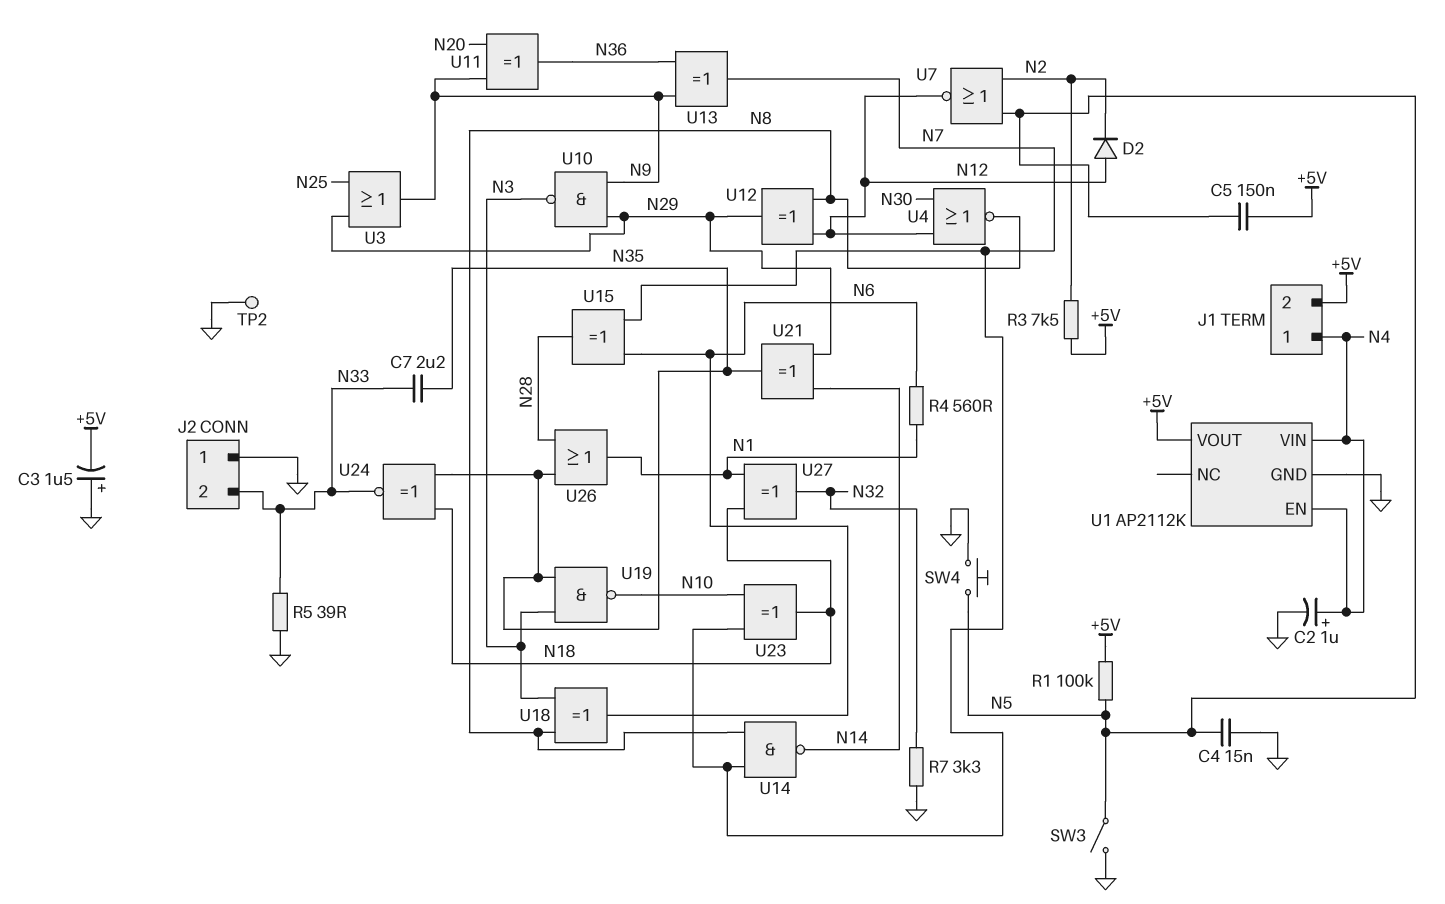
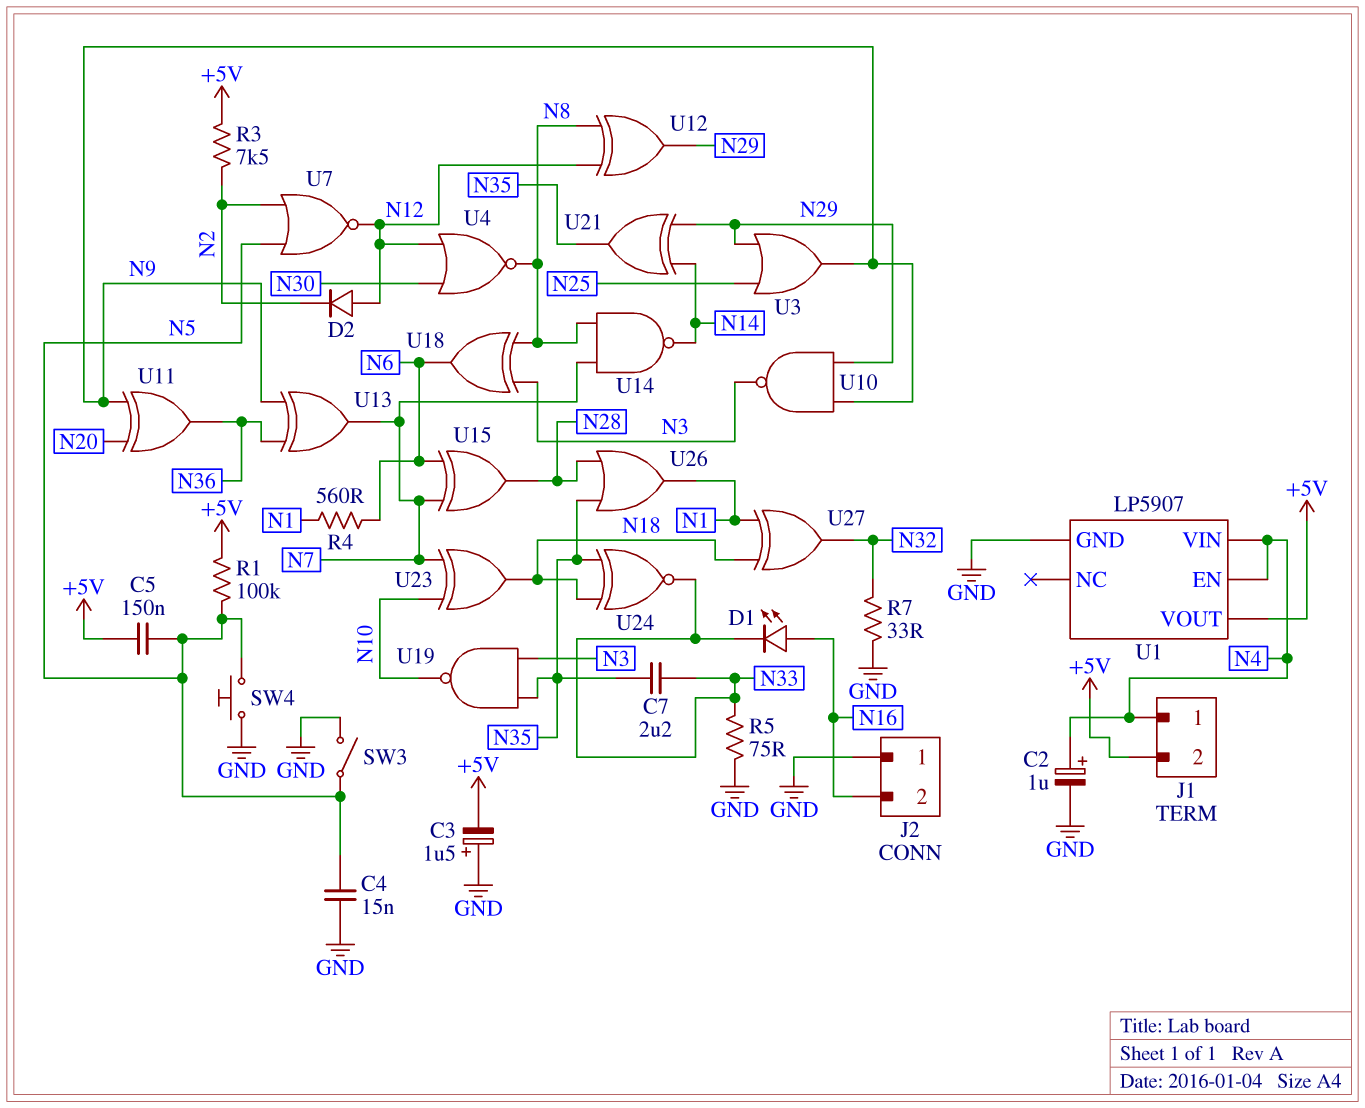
D1: none -> LED (A N16, K N33)
J2 pin 2: N33 -> N16
R5: 39 (GND, N33) -> 75 (GND, N33)
R7: 3.3k (GND, N32) -> 33 (GND, N32)
TP2: test point (GND) -> none
U1: AP2112K -> LP5907

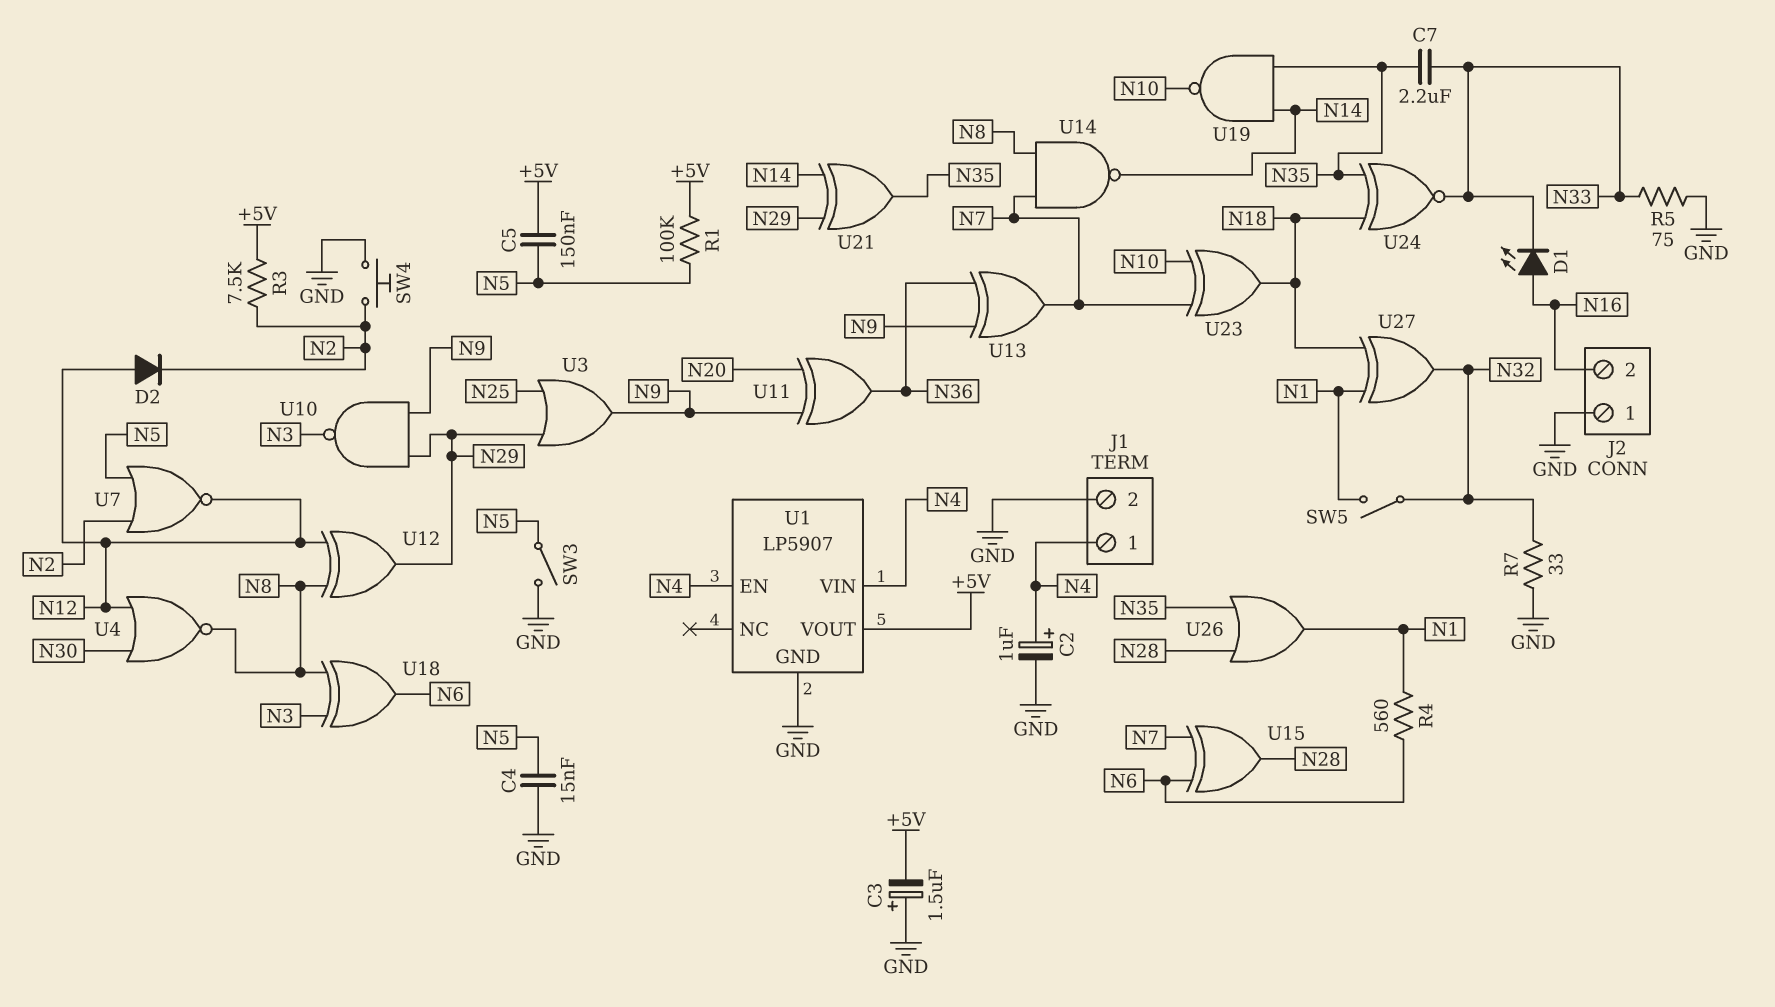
J1 pin 2: +5V -> GND
SW4: button (GND, N5) -> button (GND, N2)
SW5: none -> switch (N1, N32)
U19: NAND (in N3, in N35, out N10) -> NAND (in N14, in N35, out N10)

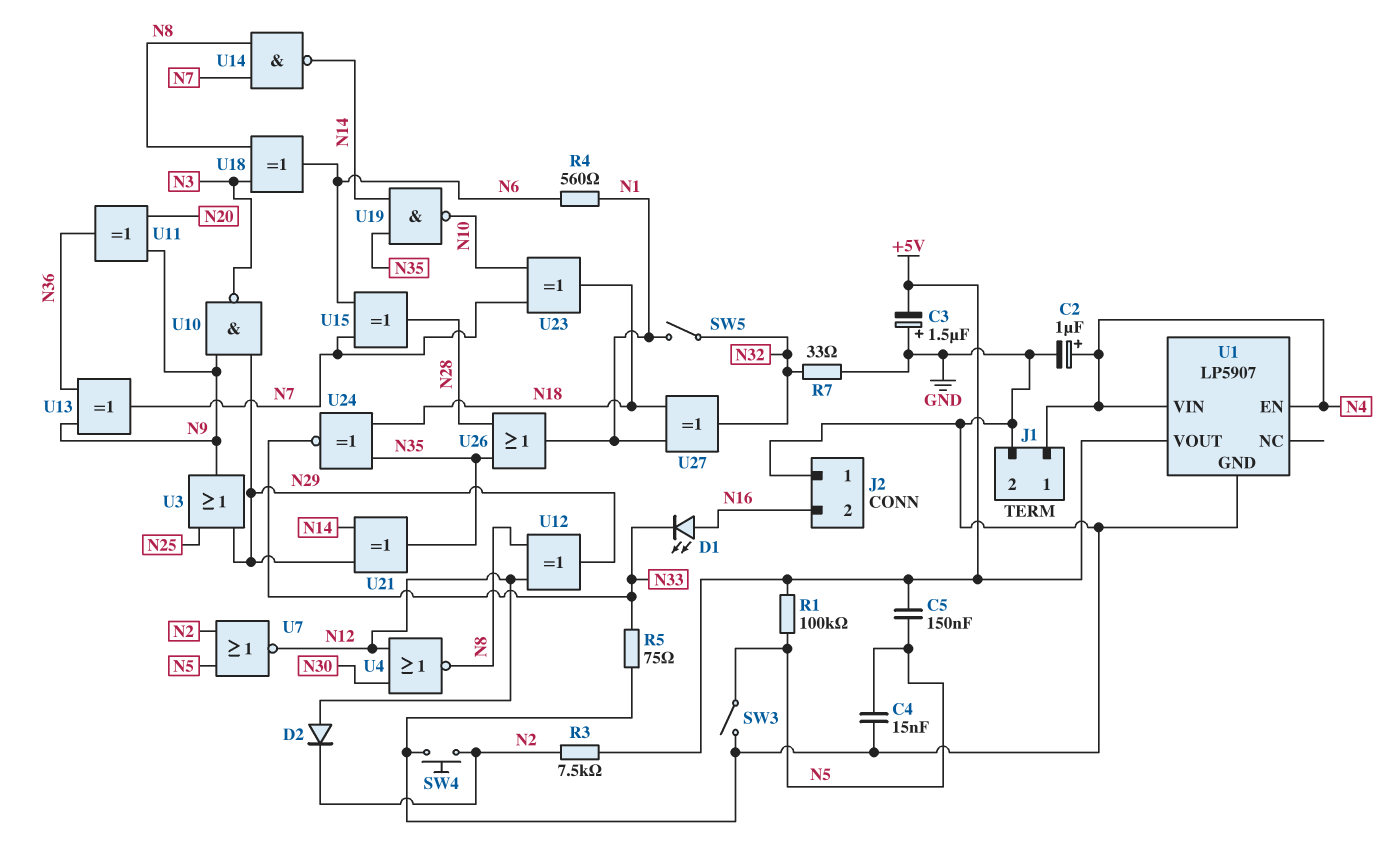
C7: 2.2uF (N33, N35) -> none

